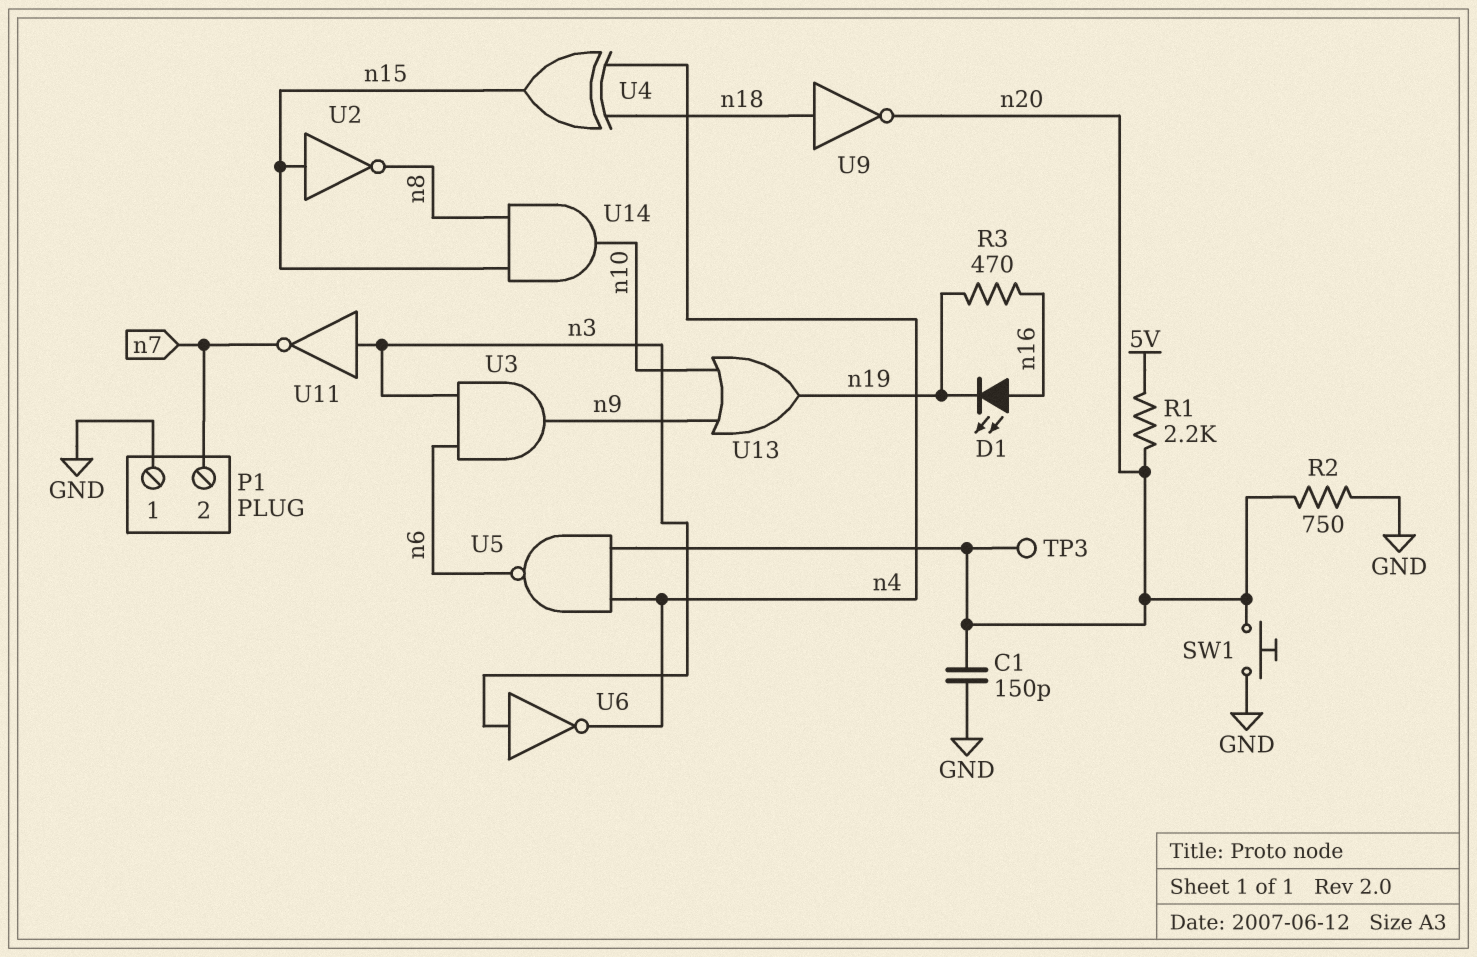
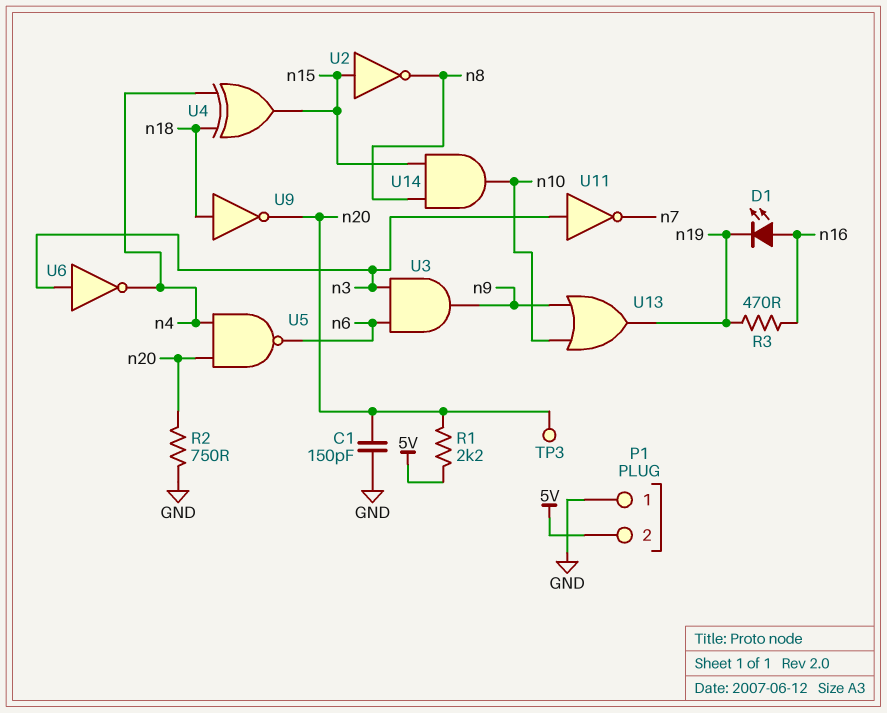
P1 pin 2: n7 -> 5V
SW1: button (GND, n20) -> none

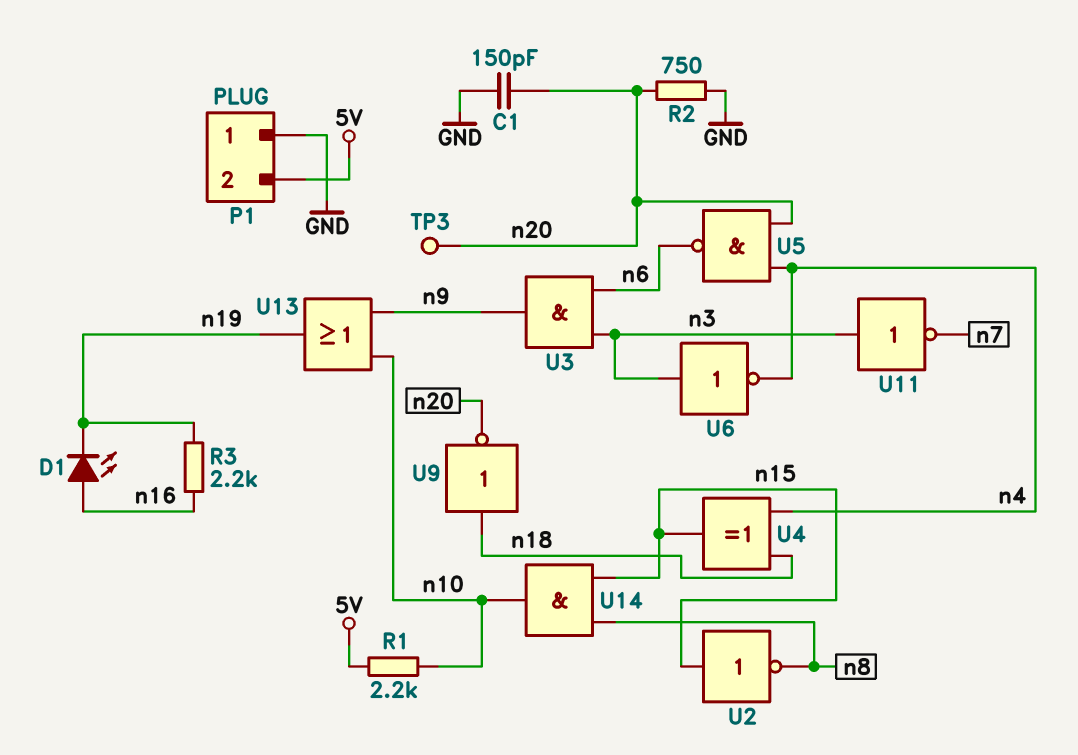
R1: 2.2k (5V, n20) -> 2.2k (5V, n10)
R3: 470 (n16, n19) -> 2.2k (n16, n19)

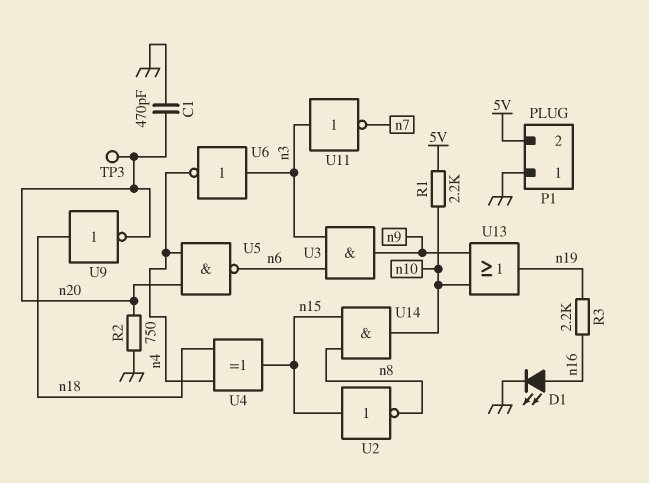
C1: 150pF (GND, n20) -> 470pF (GND, n20)
D1: LED (A n16, K n19) -> LED (A n16, K GND)

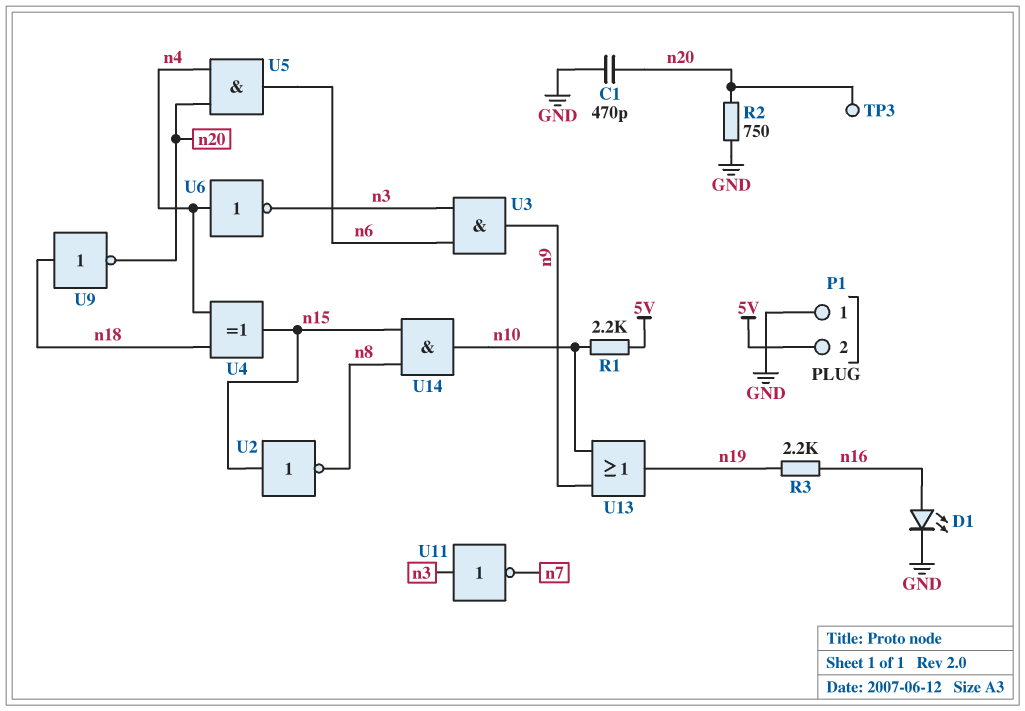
U5: NAND (in n4, in n20, out n6) -> AND (in n4, in n20, out n6)
U6: NOT (in n3, out n4) -> NOT (in n4, out n3)

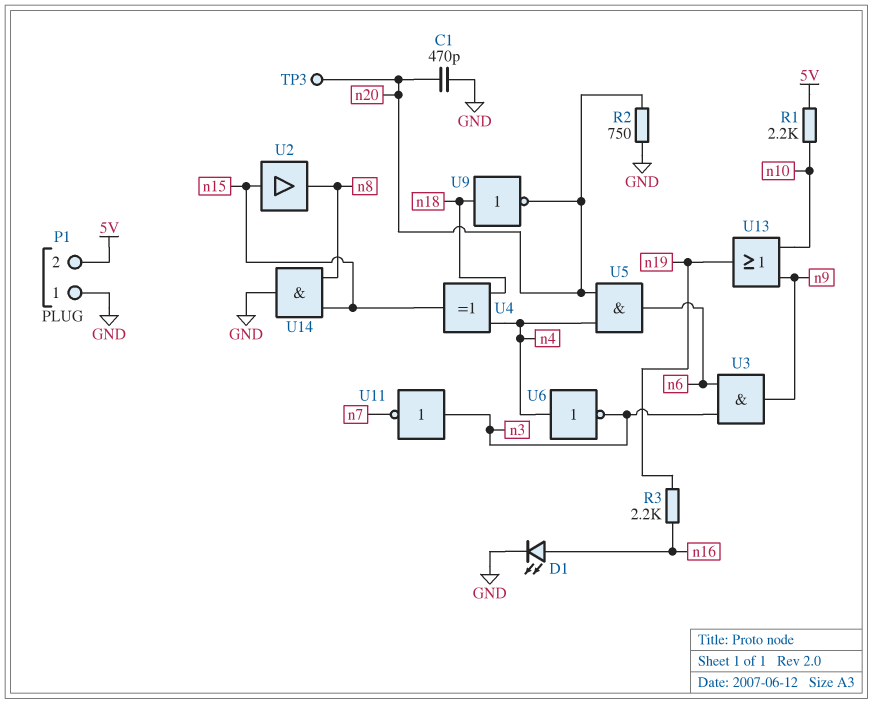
U2: NOT (in n15, out n8) -> buffer (in n15, out n8)
U14: AND (in n8, in n15, out n10) -> AND (in n8, in n15, out GND)

